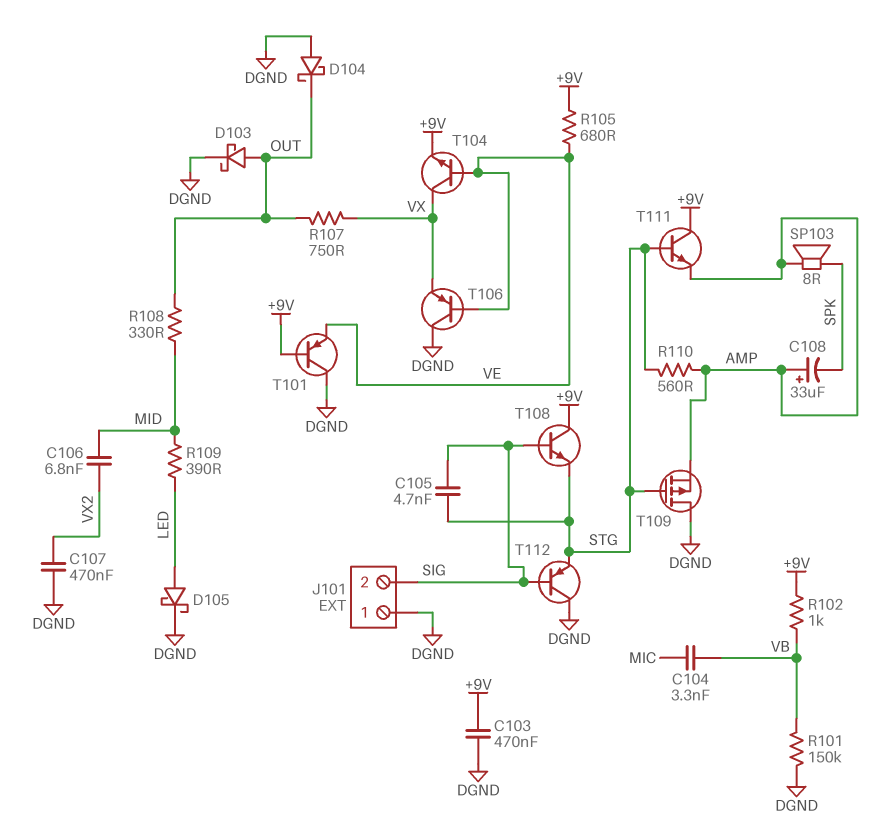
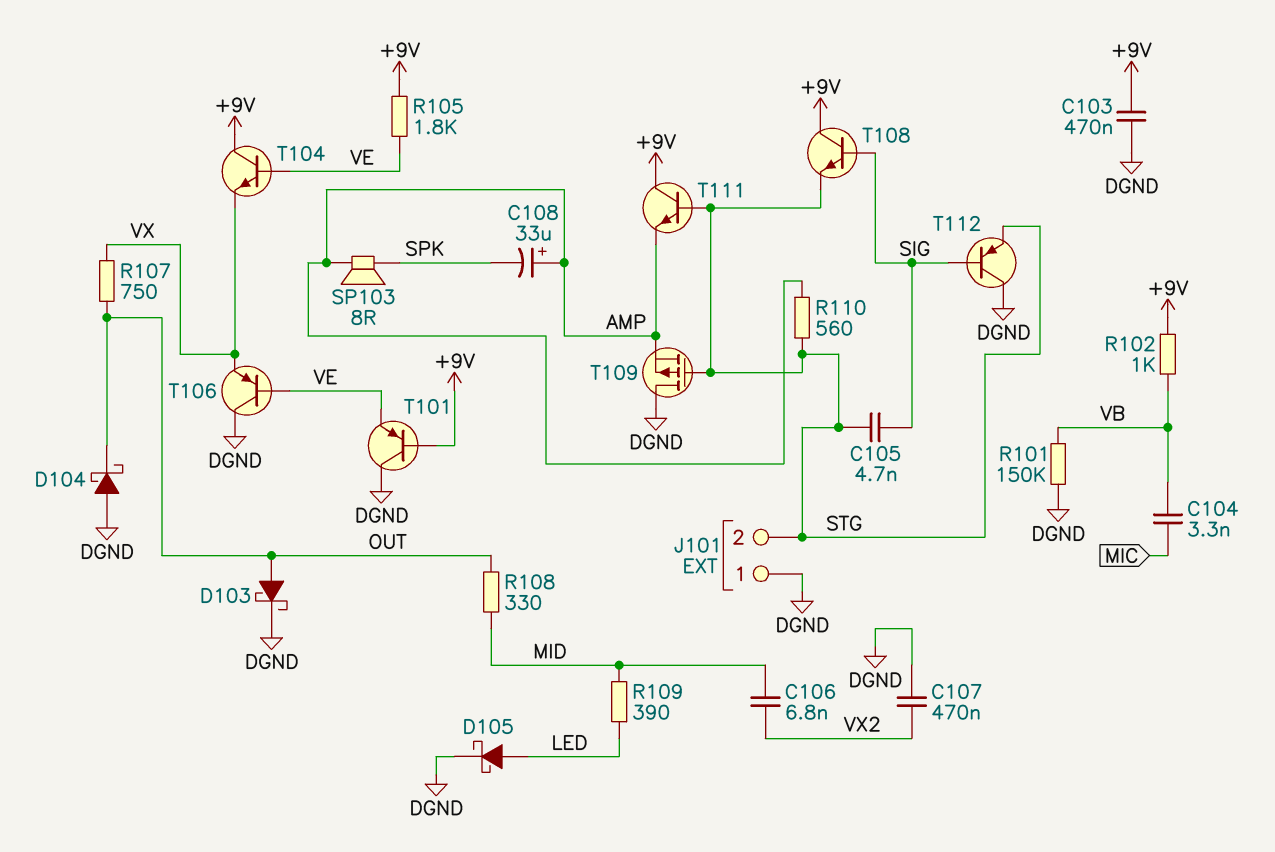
J101 pin 2: SIG -> STG
R105: 680 (+9V, VE) -> 1.8k (+9V, VE)
T104: NPN (B VE, C VX, E +9V) -> NPN (B VE, C +9V, E VX)

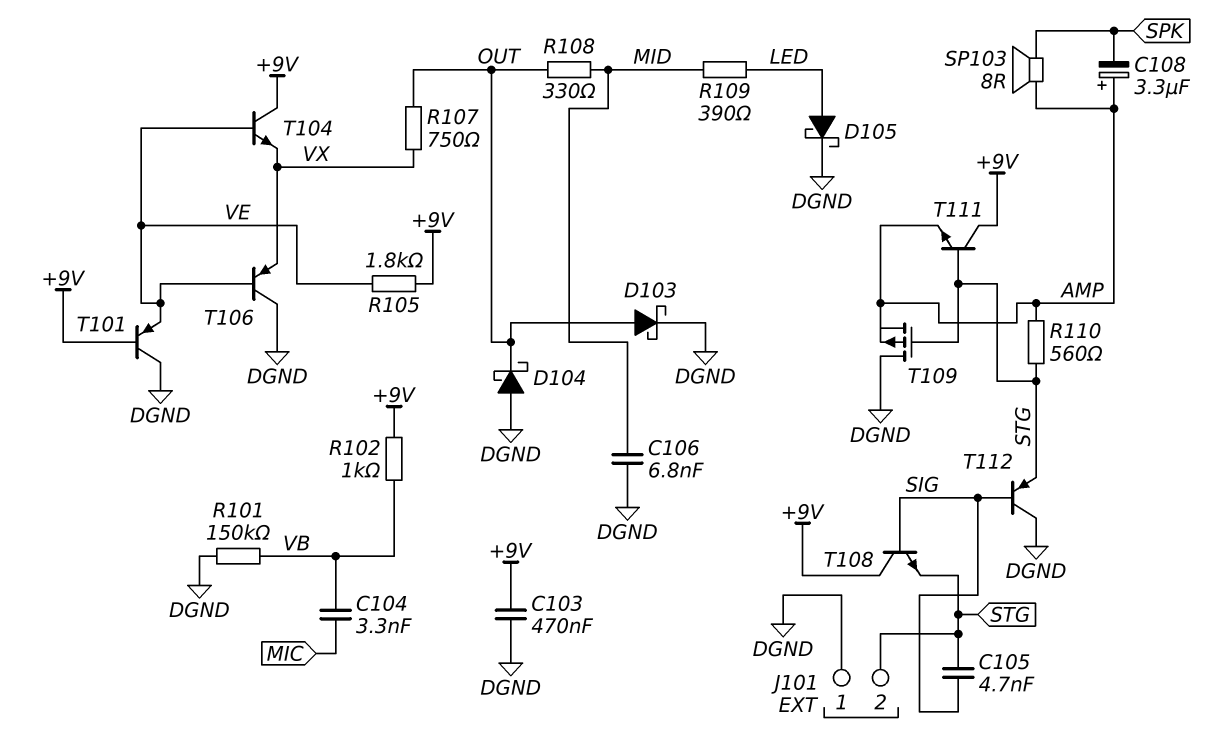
C106: 6.8nF (MID, VX2) -> 6.8nF (DGND, MID)
C107: 470nF (DGND, VX2) -> none
C108: 33uF (plus AMP, minus SPK) -> 3.3uF (plus AMP, minus SPK)

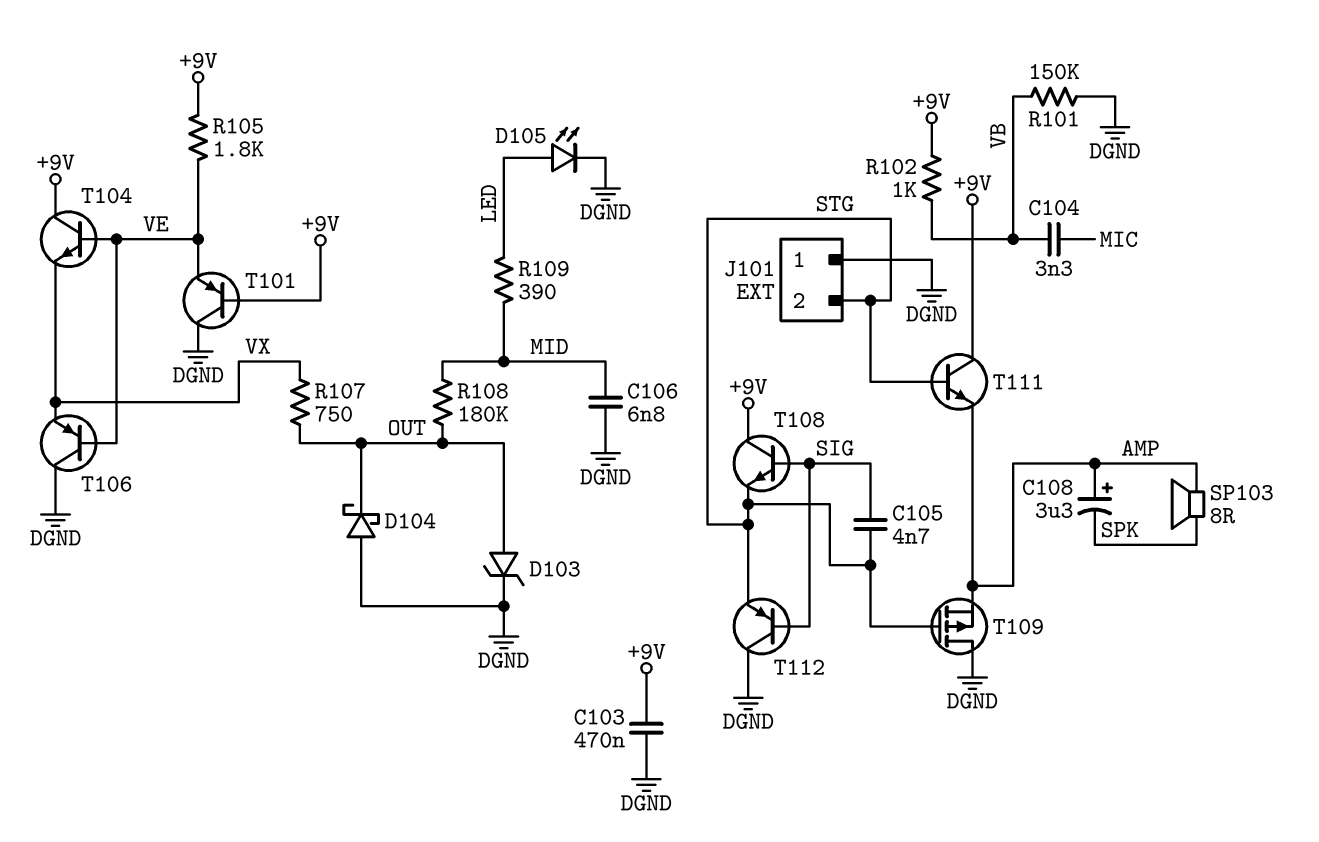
D103: schottky (A OUT, K DGND) -> zener (A OUT, K DGND)
D105: schottky (A LED, K DGND) -> LED (A LED, K DGND)
R108: 330 (MID, OUT) -> 180k (MID, OUT)
R110: 560 (AMP, STG) -> none

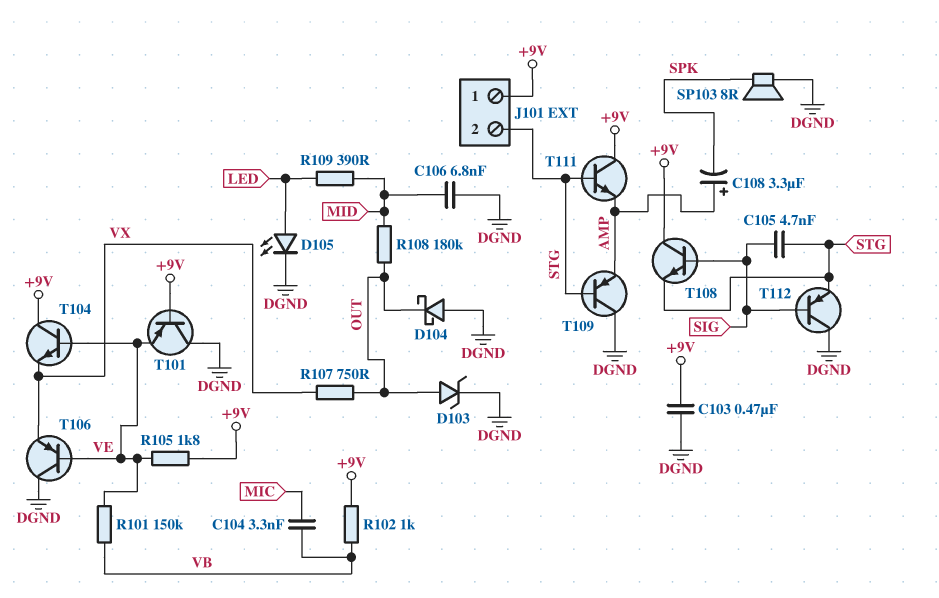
J101 pin 1: DGND -> +9V
R101: 150k (DGND, VB) -> 150k (VB, VE)
SP103: speaker 8R (AMP, SPK) -> speaker 8R (DGND, SPK)
T109: PMOS (G STG, D DGND, S AMP) -> PNP (B STG, C DGND, E AMP)

